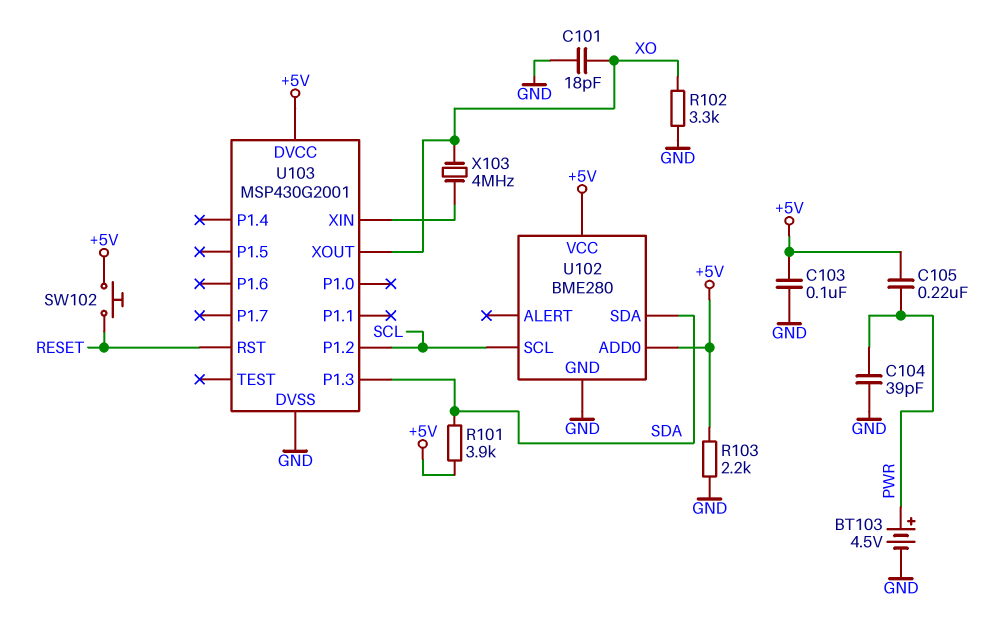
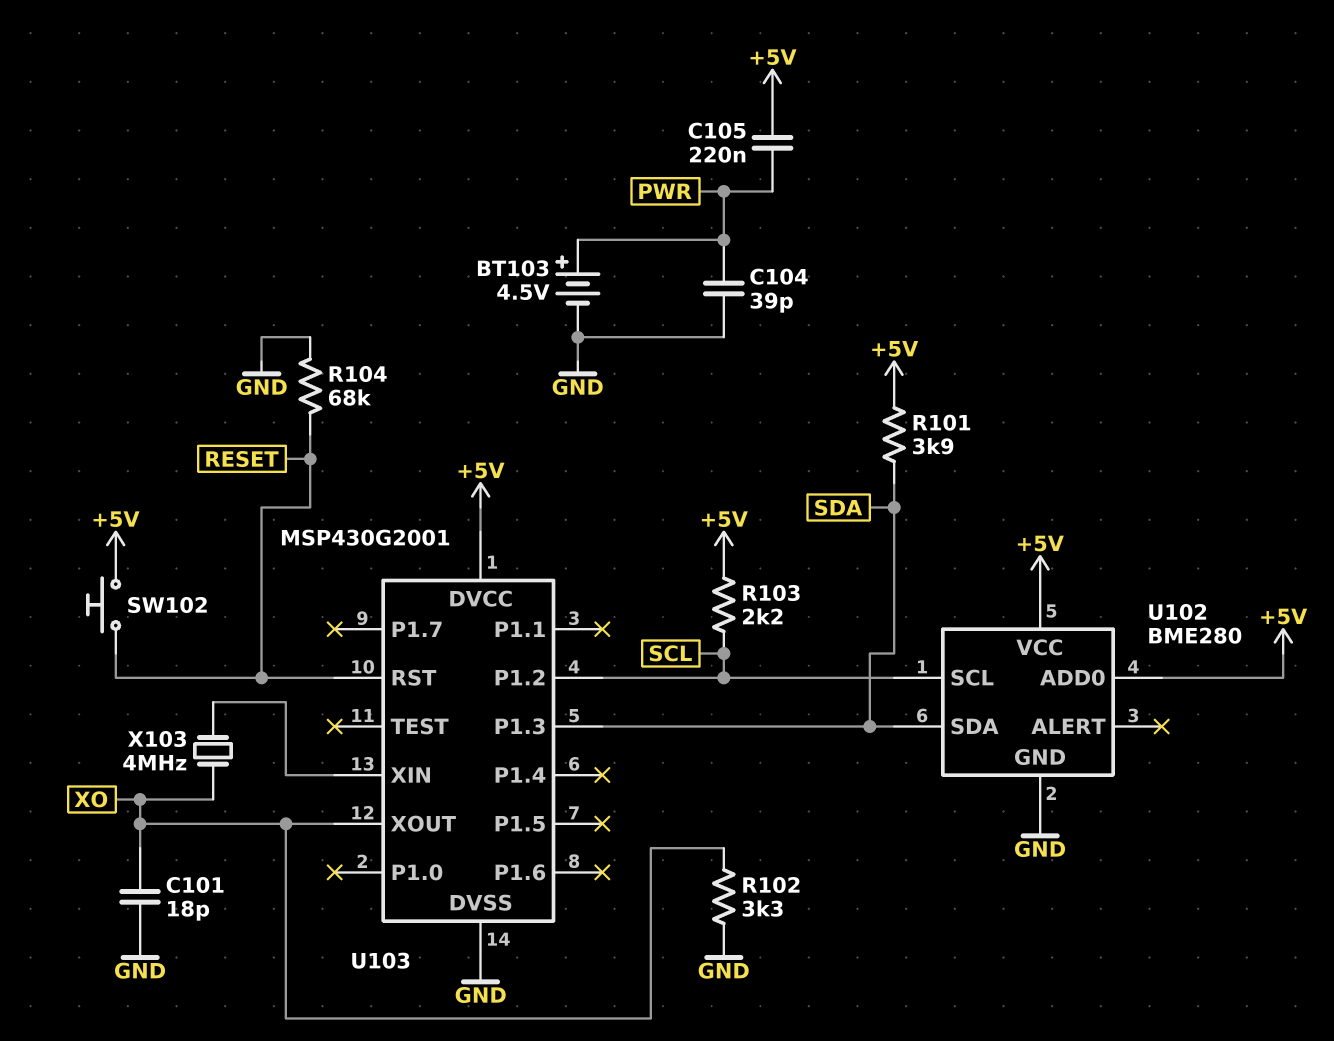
C103: 100nF (+5V, GND) -> none
R103: 2.2k (+5V, GND) -> 2.2k (+5V, SCL)
R104: none -> 68k (GND, RESET)

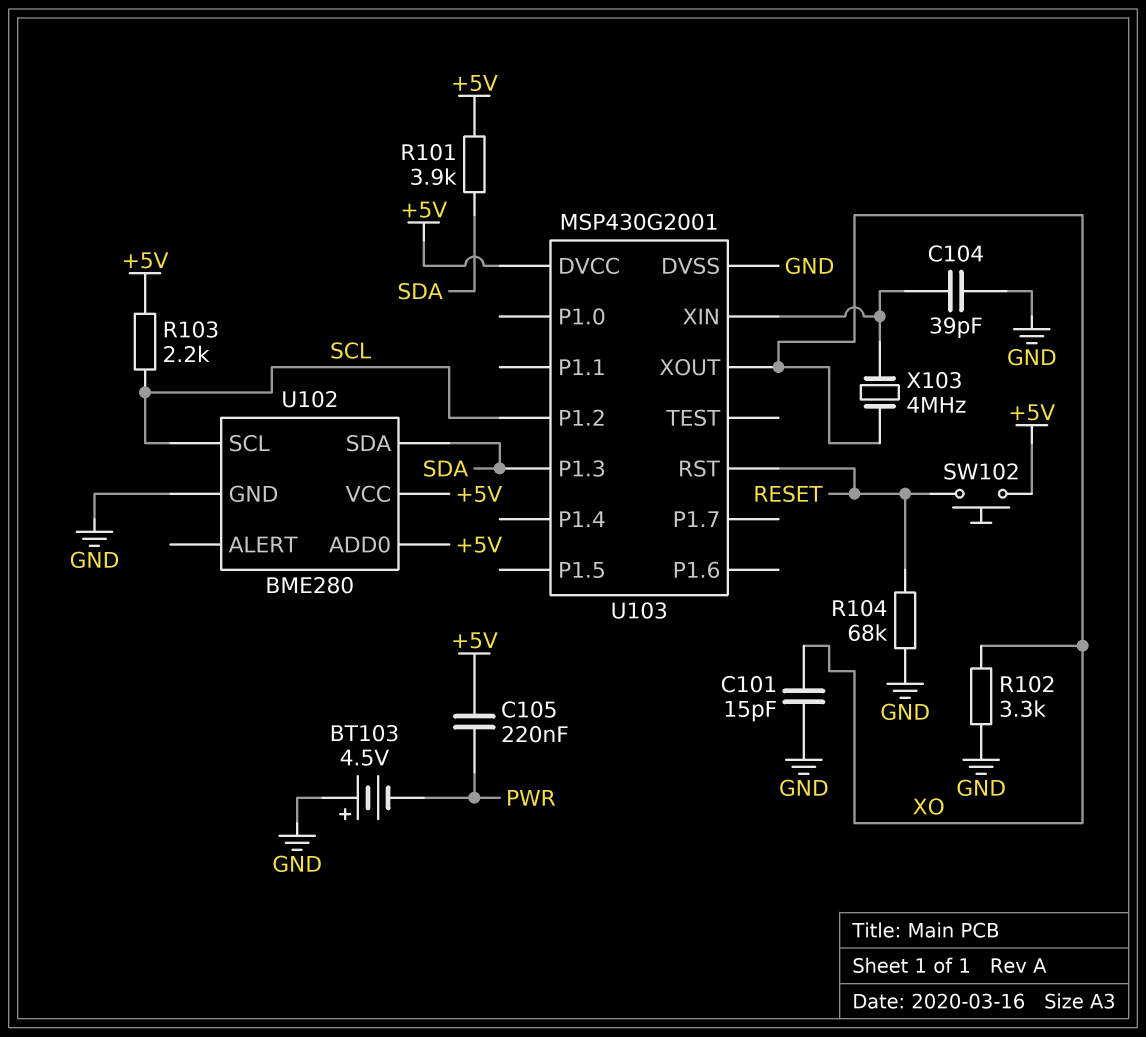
BT103: 4.5V (plus PWR, minus GND) -> 4.5V (plus GND, minus PWR)
C101: 18pF (GND, XO) -> 15pF (GND, XO)
C104: 39pF (GND, PWR) -> 39pF (GND, U103/XIN)

